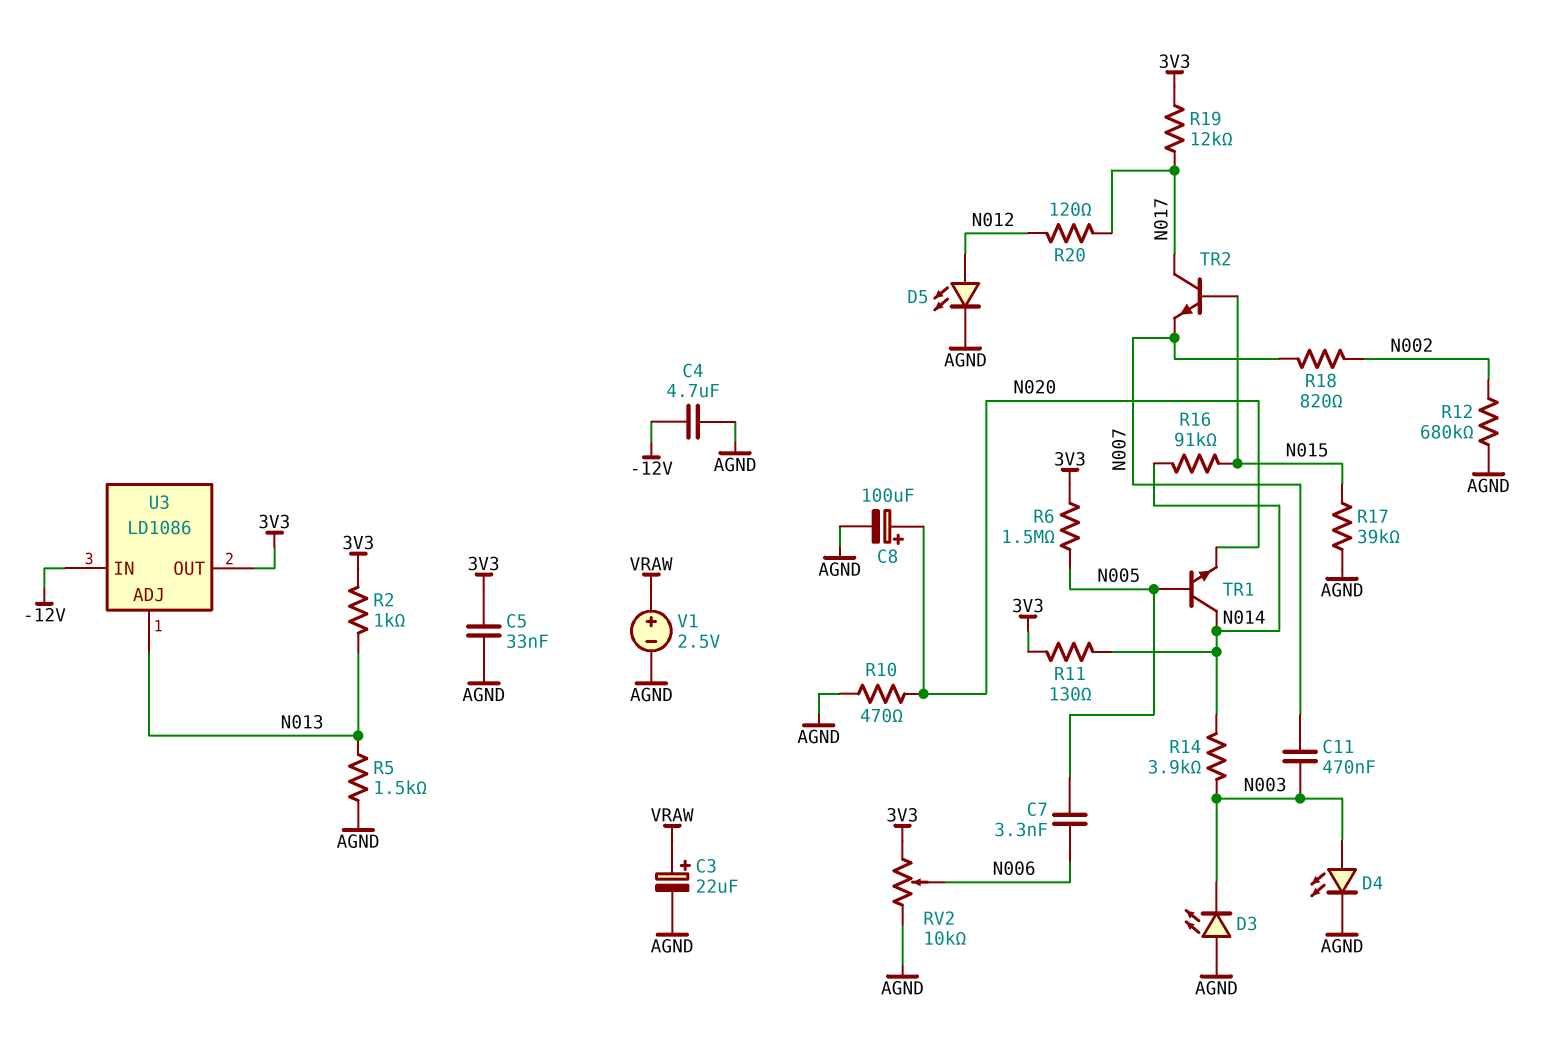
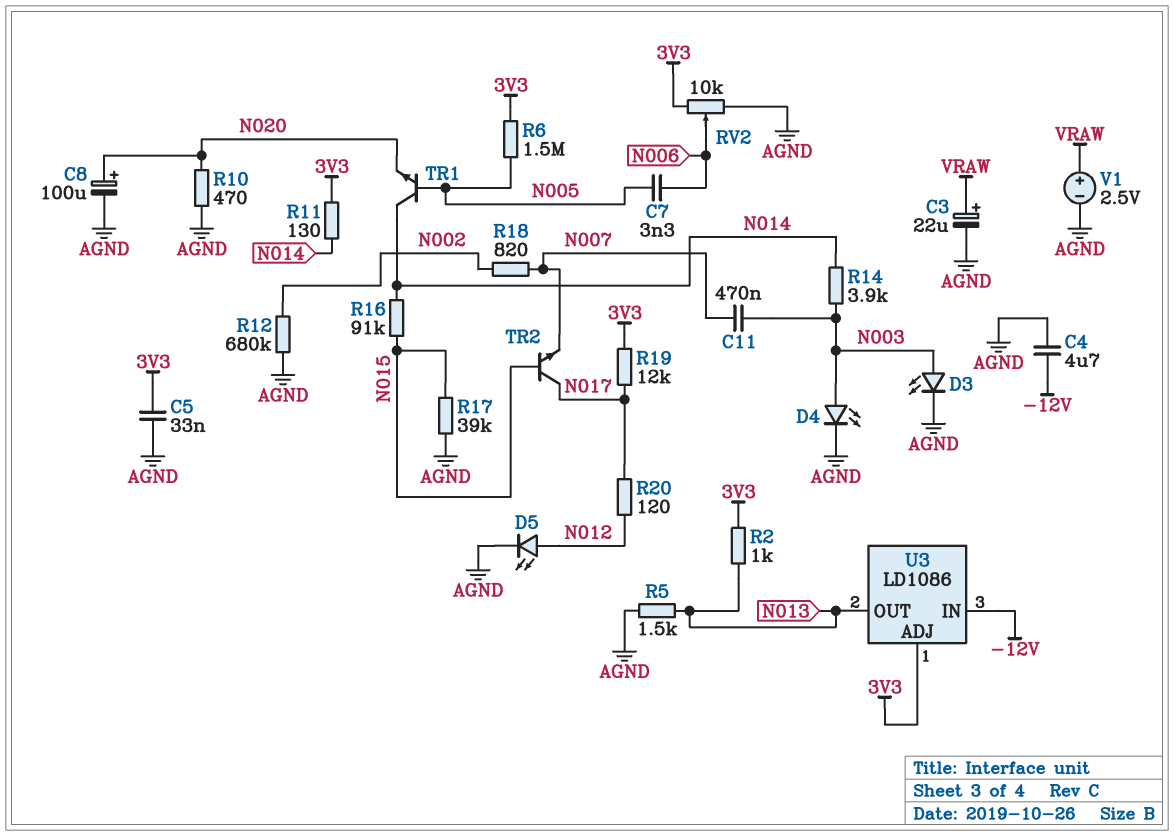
D3: LED (A AGND, K N003) -> LED (A N003, K AGND)
U3 pin ADJ: N013 -> 3V3
U3 pin OUT: 3V3 -> N013

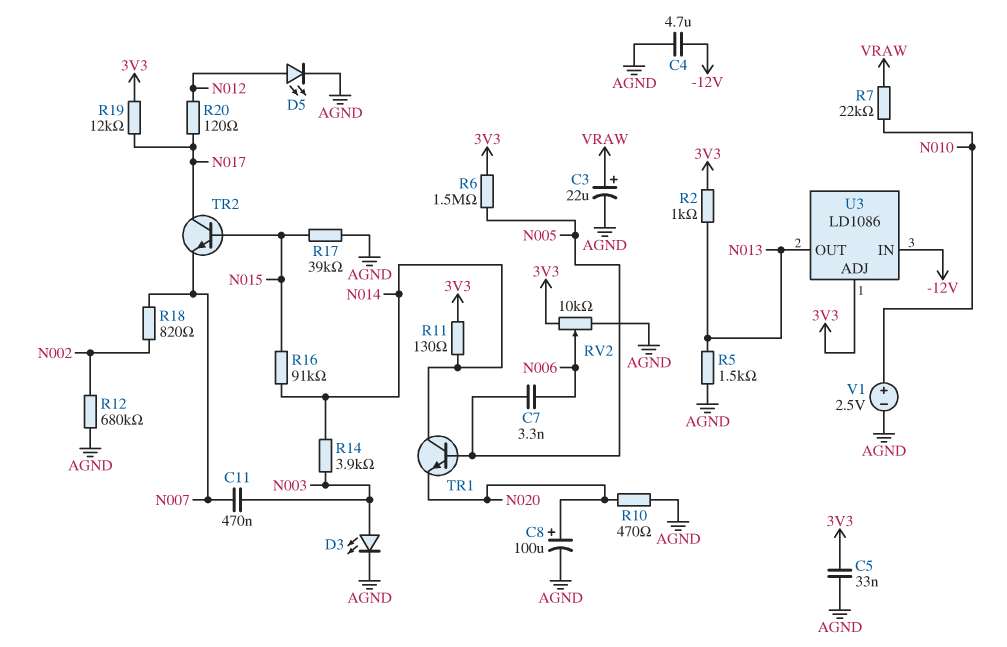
D4: LED (A N003, K AGND) -> none
R7: none -> 22k (N010, VRAW)
V1: 2.5V (plus VRAW, minus AGND) -> 2.5V (plus N010, minus AGND)

